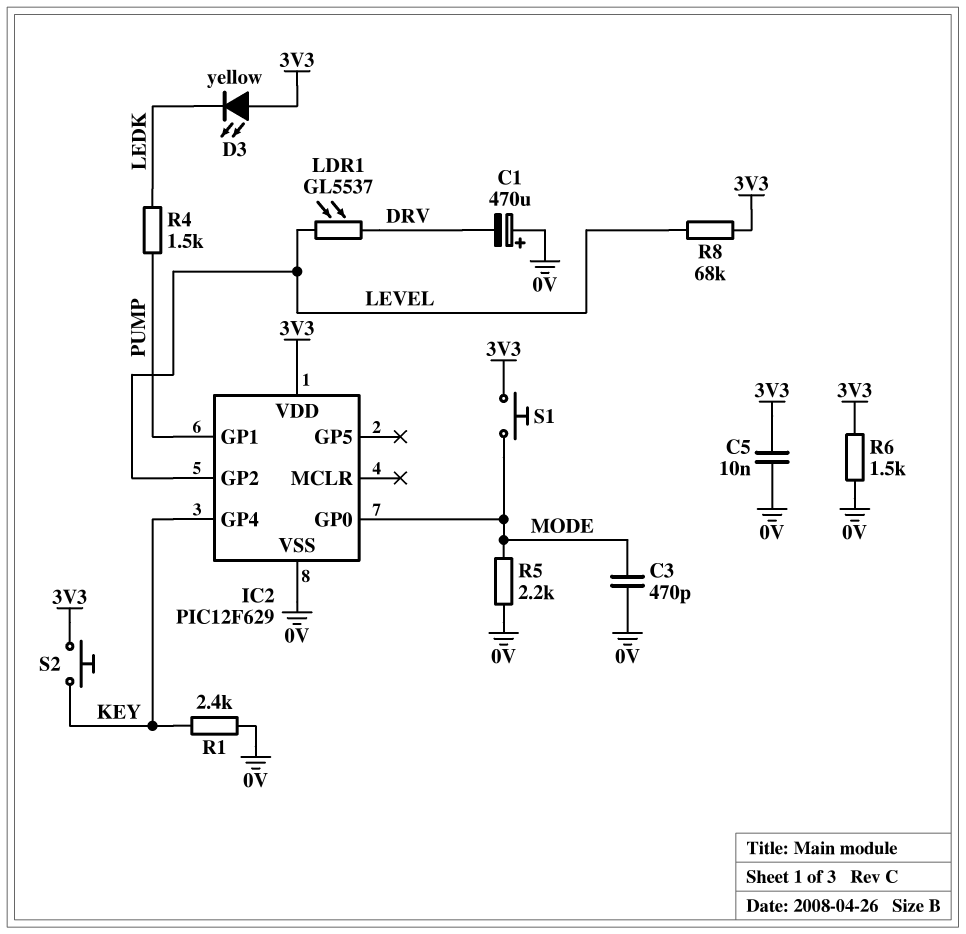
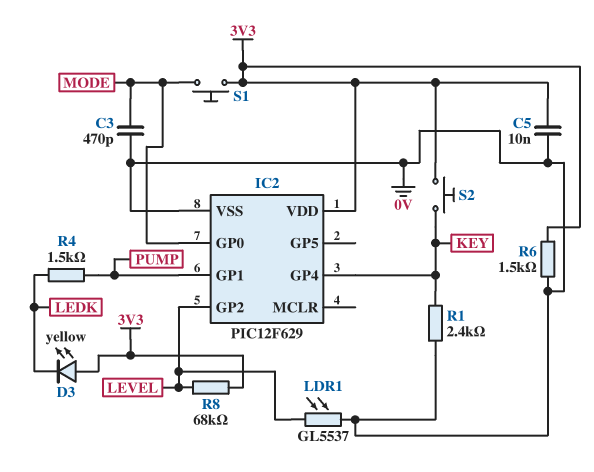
C1: 470uF (plus 0V, minus DRV) -> none
LDR1: GL5537 (DRV, LEVEL) -> GL5537 (0V, LEVEL)
R5: 2.2k (0V, MODE) -> none

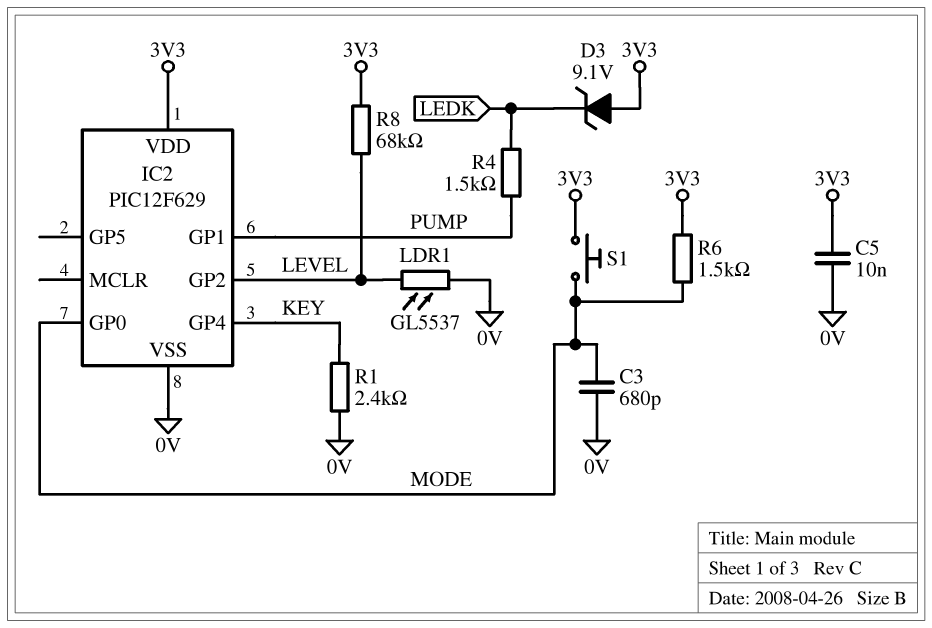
C3: 470pF (0V, MODE) -> 680pF (0V, MODE)
D3: LED yellow (A 3V3, K LEDK) -> zener 9.1V (A 3V3, K LEDK)
R6: 1.5k (0V, 3V3) -> 1.5k (3V3, MODE)
S2: button (3V3, KEY) -> none

